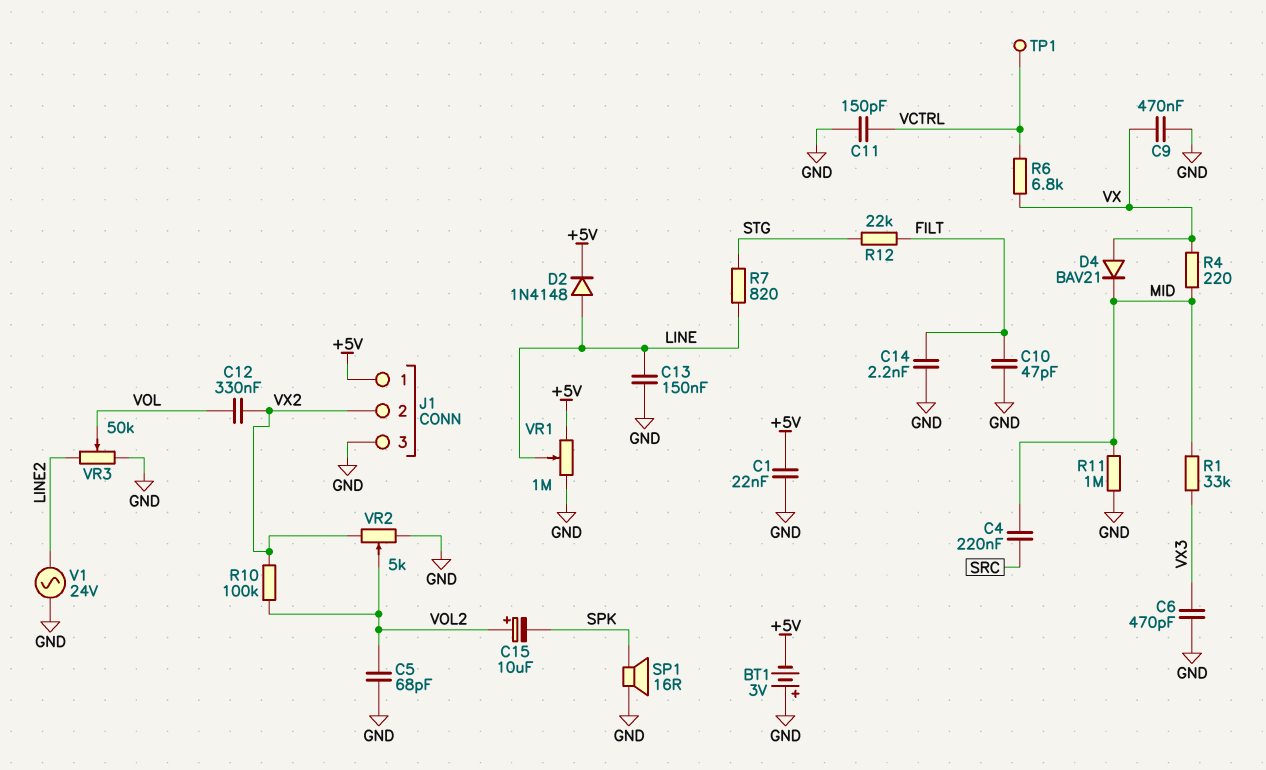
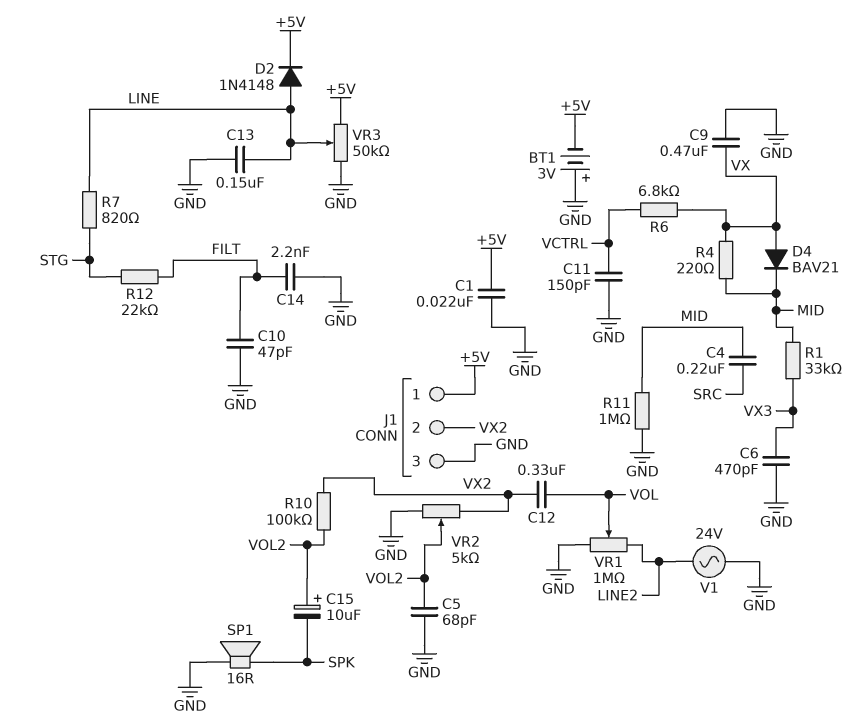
TP1: test point (VCTRL) -> none
VR1: 1M (+5V, GND, wiper LINE) -> 1M (GND, LINE2, wiper VOL)
VR3: 50k (GND, LINE2, wiper VOL) -> 50k (+5V, GND, wiper LINE)

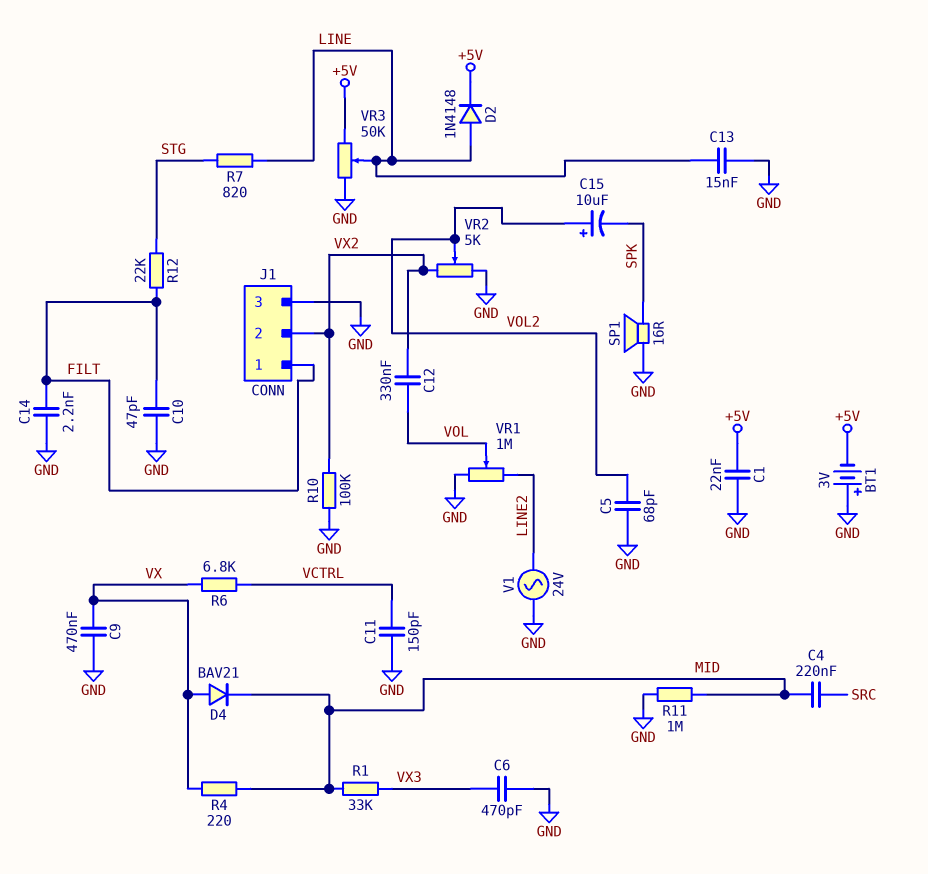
C13: 150nF (GND, LINE) -> 15nF (GND, LINE)
J1 pin 1: +5V -> FILT
R10: 100k (VOL2, VX2) -> 100k (GND, VX2)

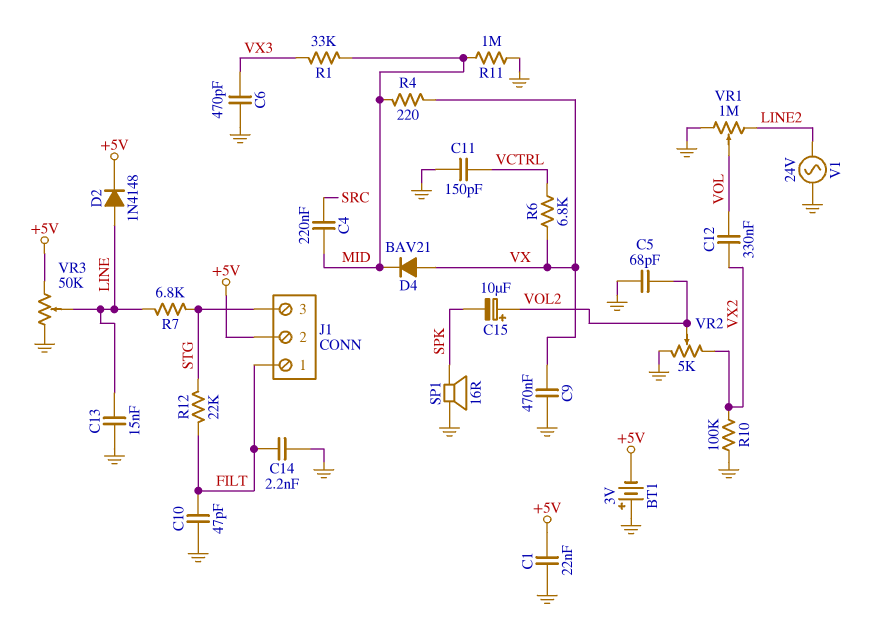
J1 pin 2: VX2 -> +5V
J1 pin 3: GND -> STG
R7: 820 (LINE, STG) -> 6.8k (LINE, STG)

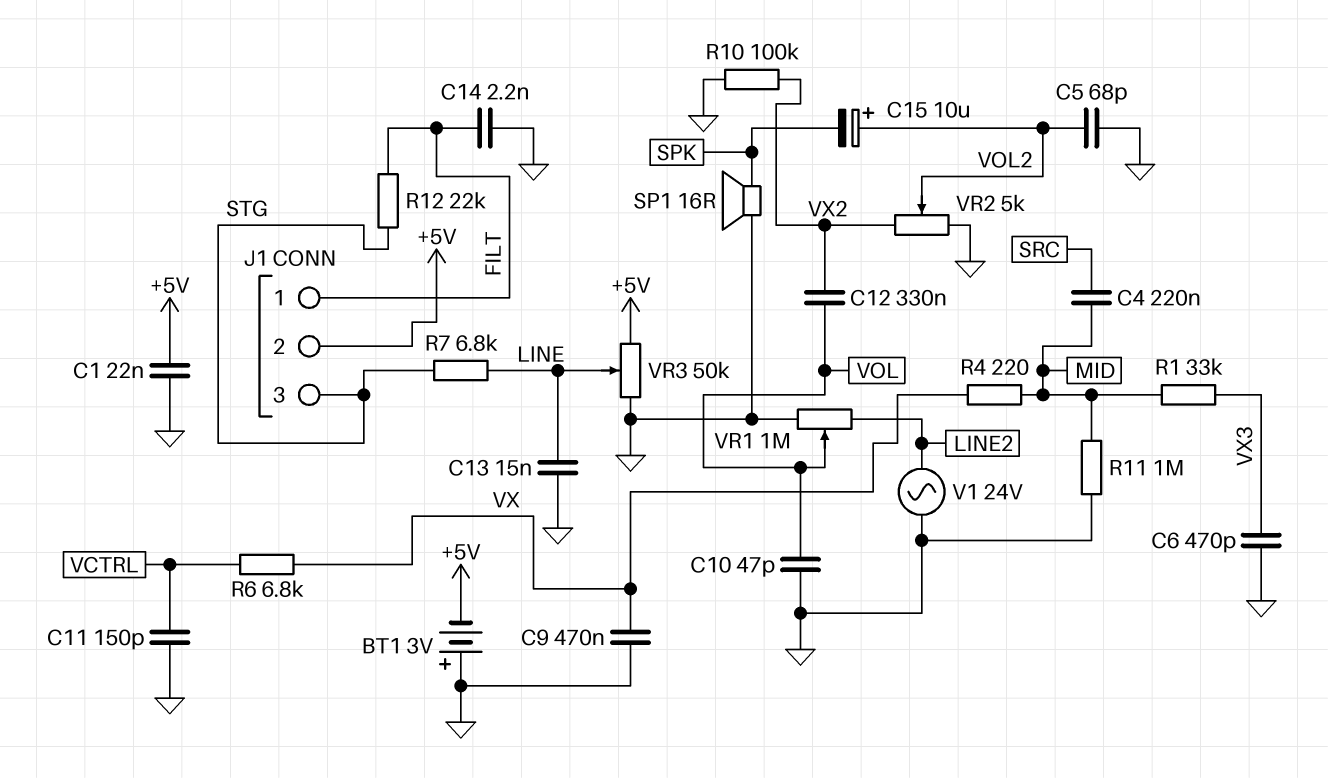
C10: 47pF (FILT, GND) -> 47pF (GND, VOL)
D2: diode 1N4148 (A LINE, K +5V) -> none
D4: diode BAV21 (A VX, K MID) -> none

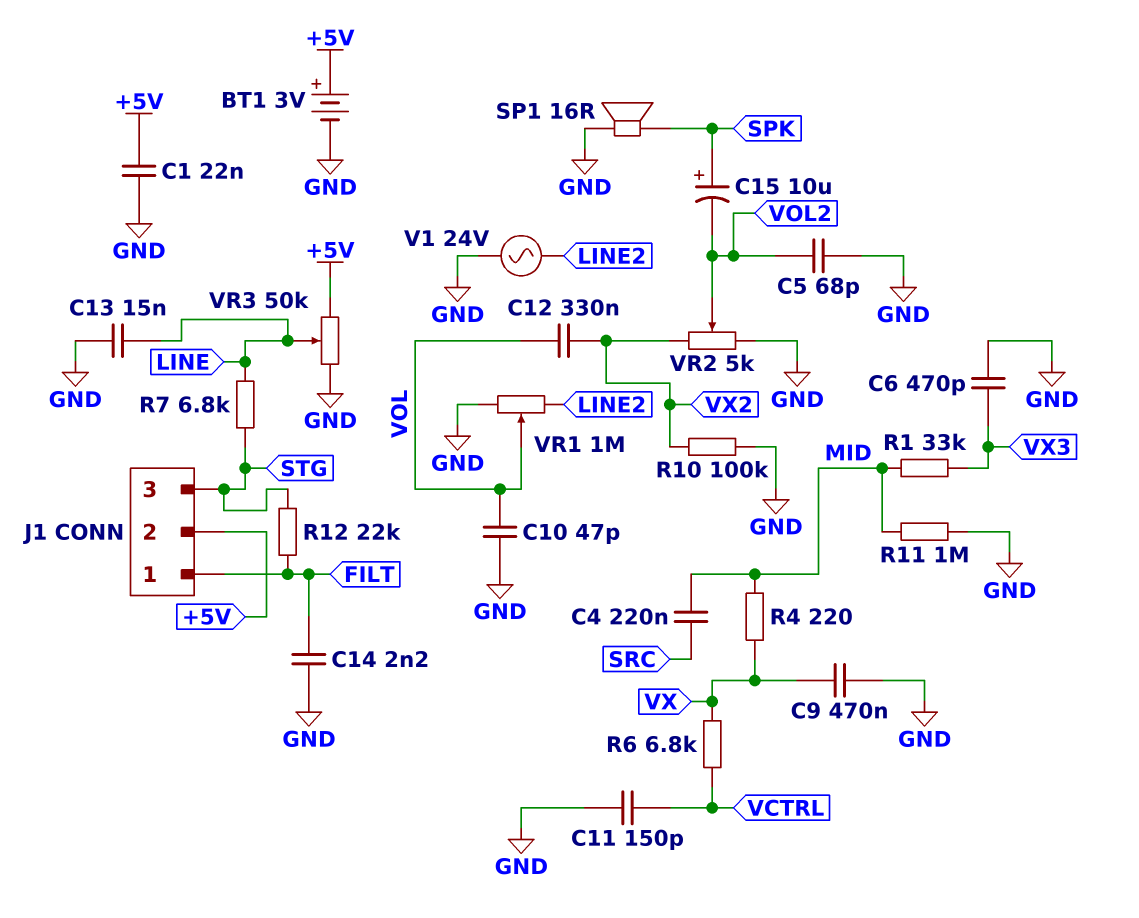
BT1: 3V (plus GND, minus +5V) -> 3V (plus +5V, minus GND)
C15: 10uF (plus VOL2, minus SPK) -> 10uF (plus SPK, minus VOL2)

